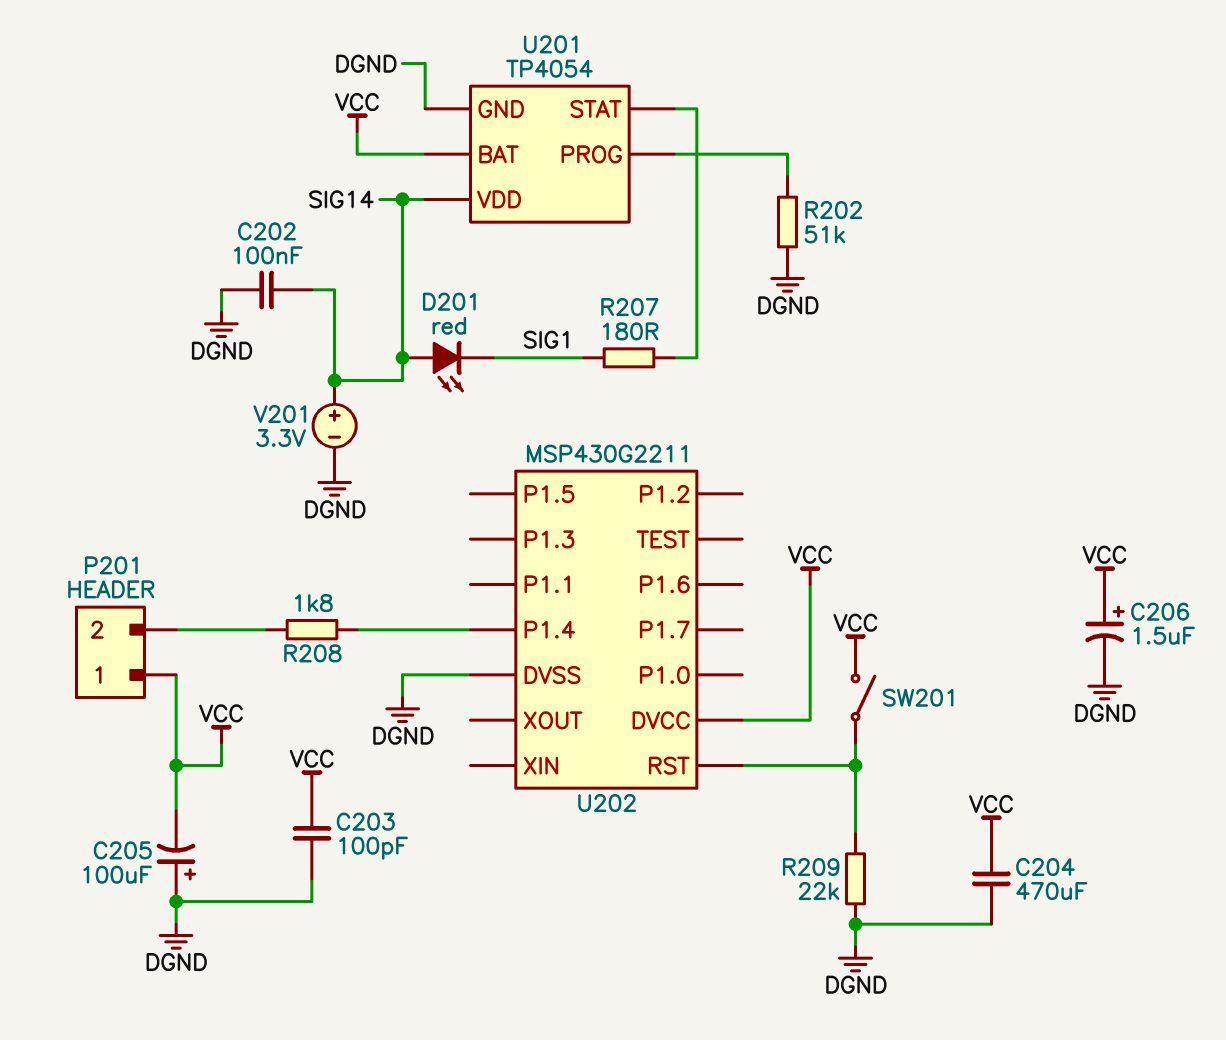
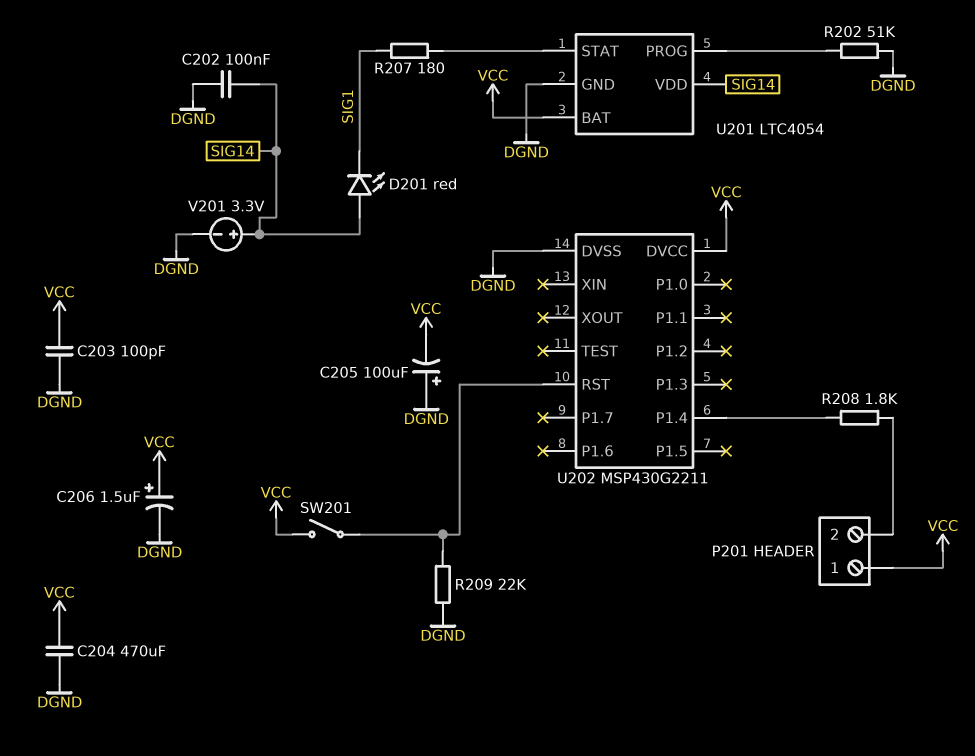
U201: TP4054 -> LTC4054

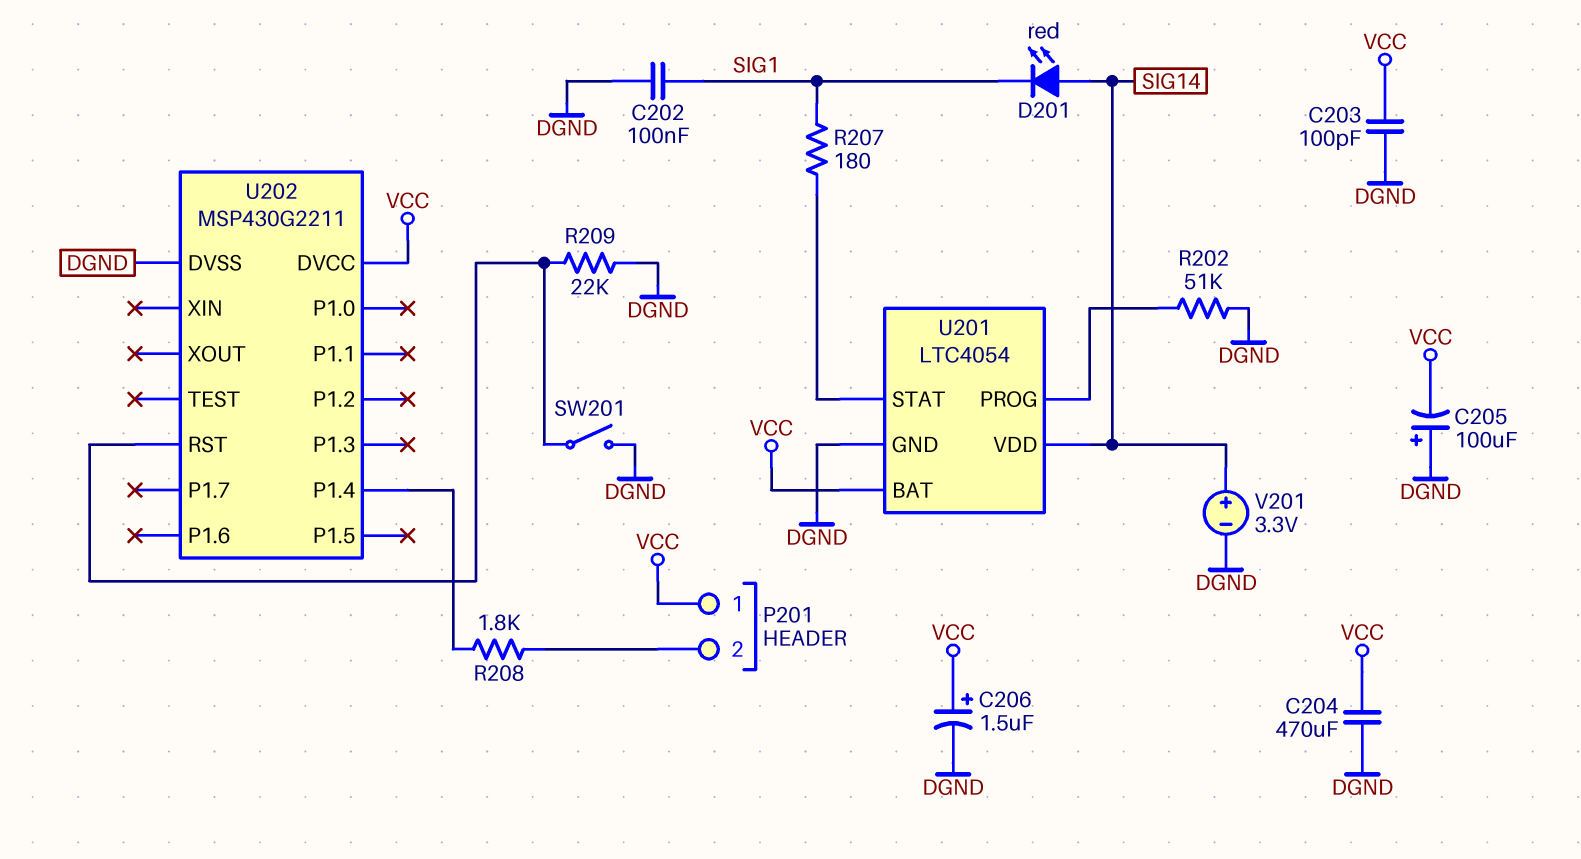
C202: 100nF (DGND, SIG14) -> 100nF (DGND, SIG1)
SW201: switch (U202/RST, VCC) -> switch (DGND, U202/RST)

